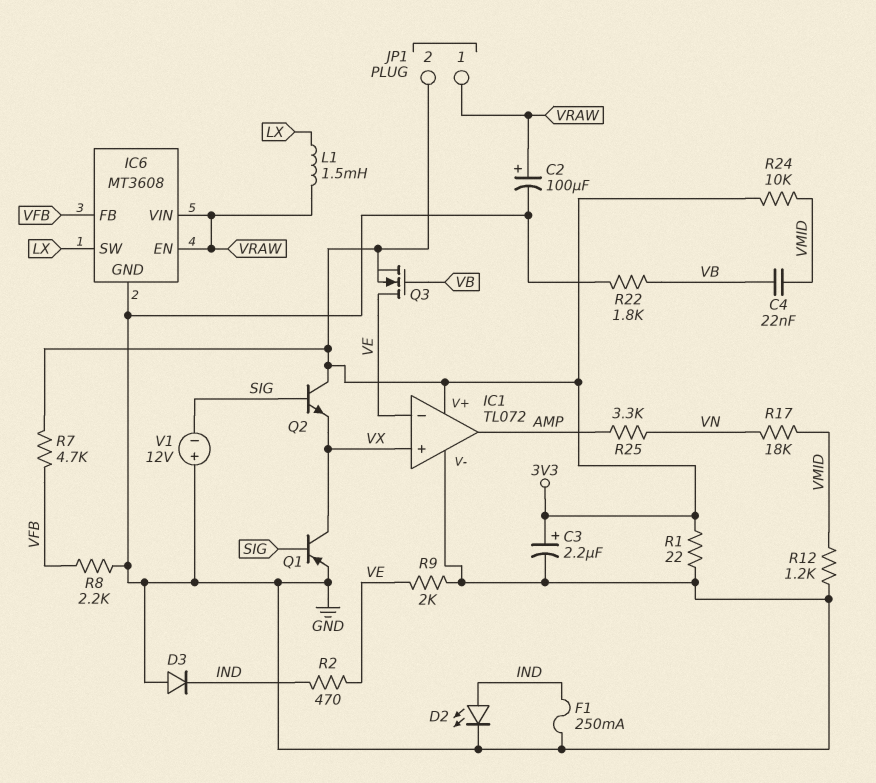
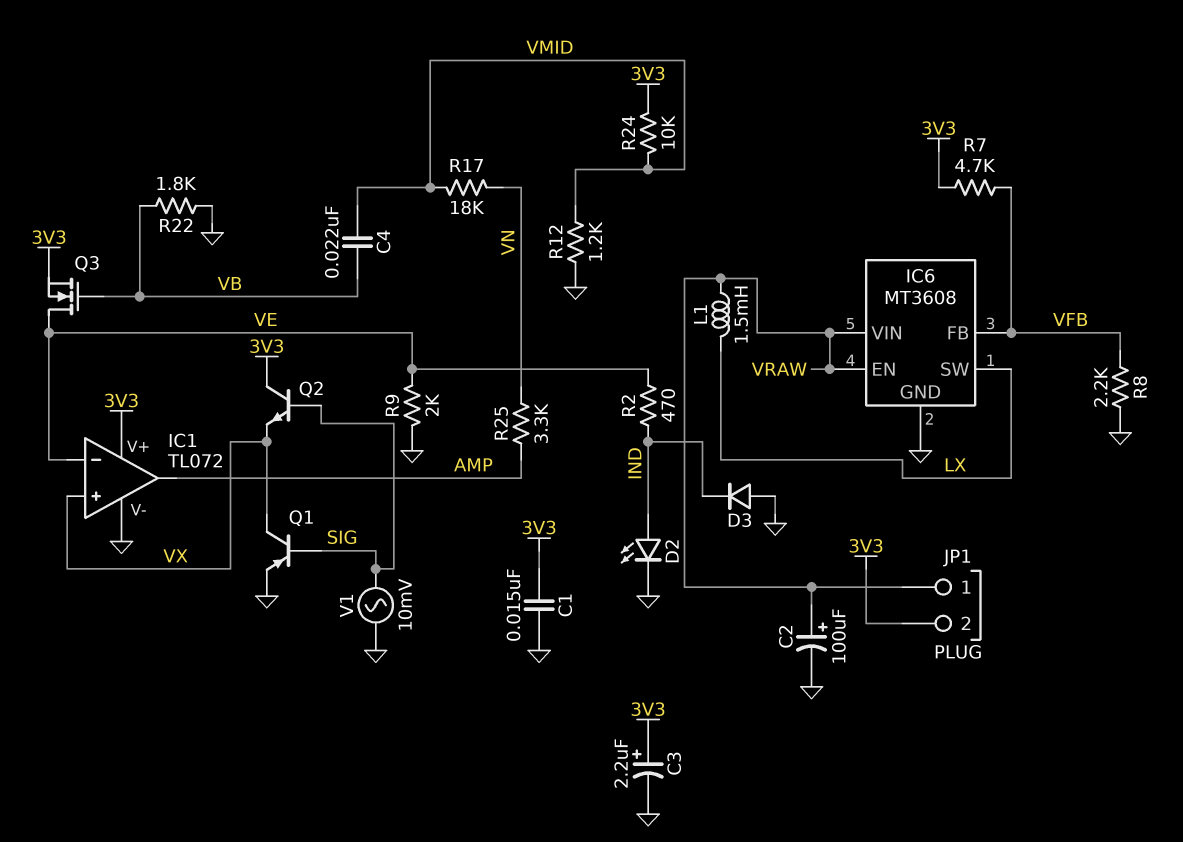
C1: none -> 15nF (3V3, GND)
F1: 250mA (GND, IND) -> none
R1: 22 (3V3, GND) -> none
V1: 12V (plus GND, minus SIG) -> AC 10mV (GND, SIG)

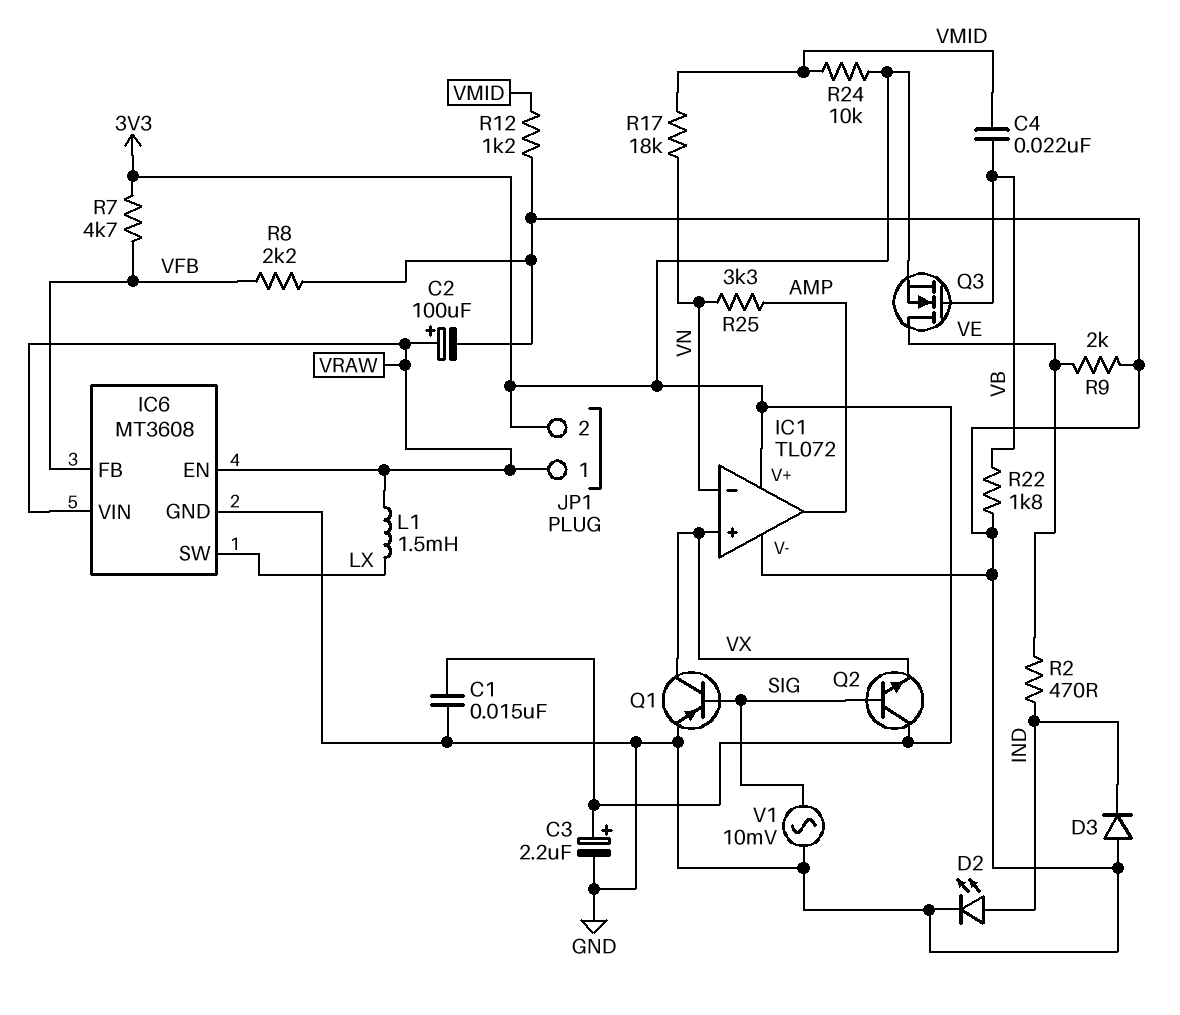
IC1 pin in-: VE -> VN

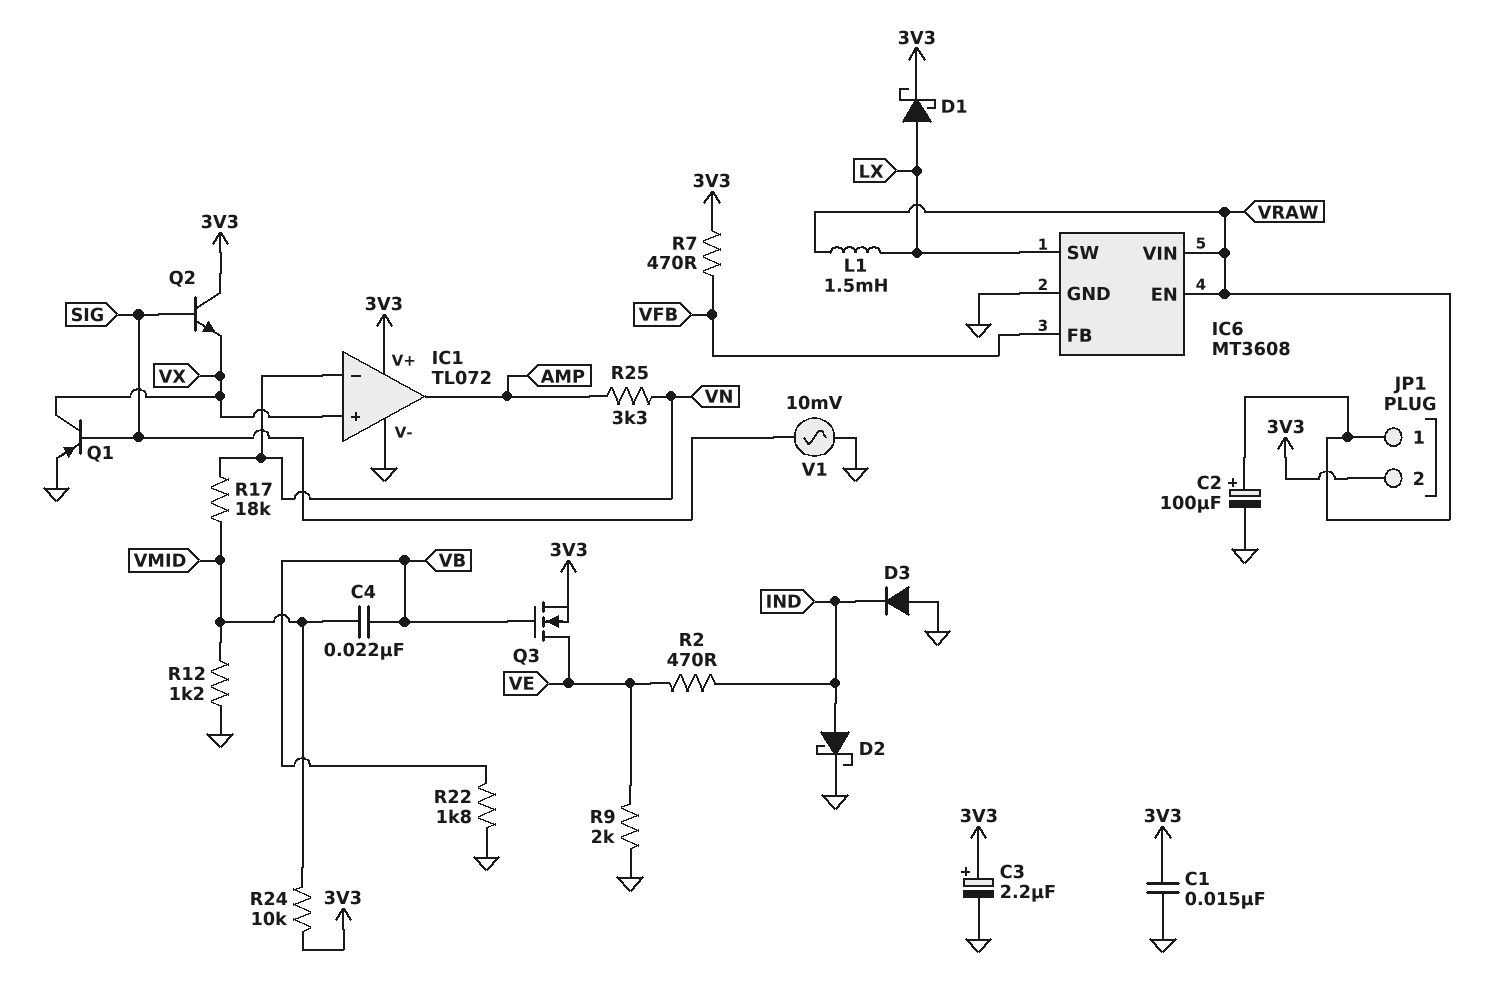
D1: none -> schottky (A LX, K 3V3)
D2: LED (A IND, K GND) -> schottky (A IND, K GND)
R7: 4.7k (3V3, VFB) -> 470 (3V3, VFB)
R8: 2.2k (GND, VFB) -> none

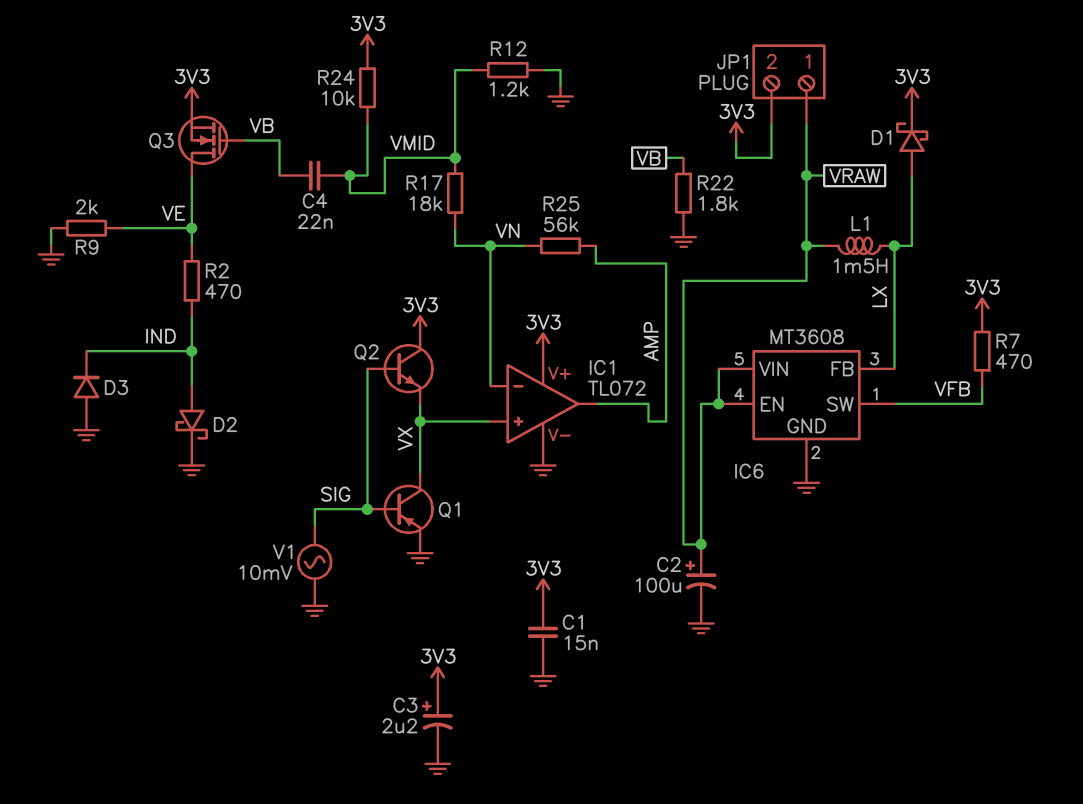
IC6 pin FB: VFB -> LX
IC6 pin SW: LX -> VFB
R25: 3.3k (AMP, VN) -> 56k (AMP, VN)

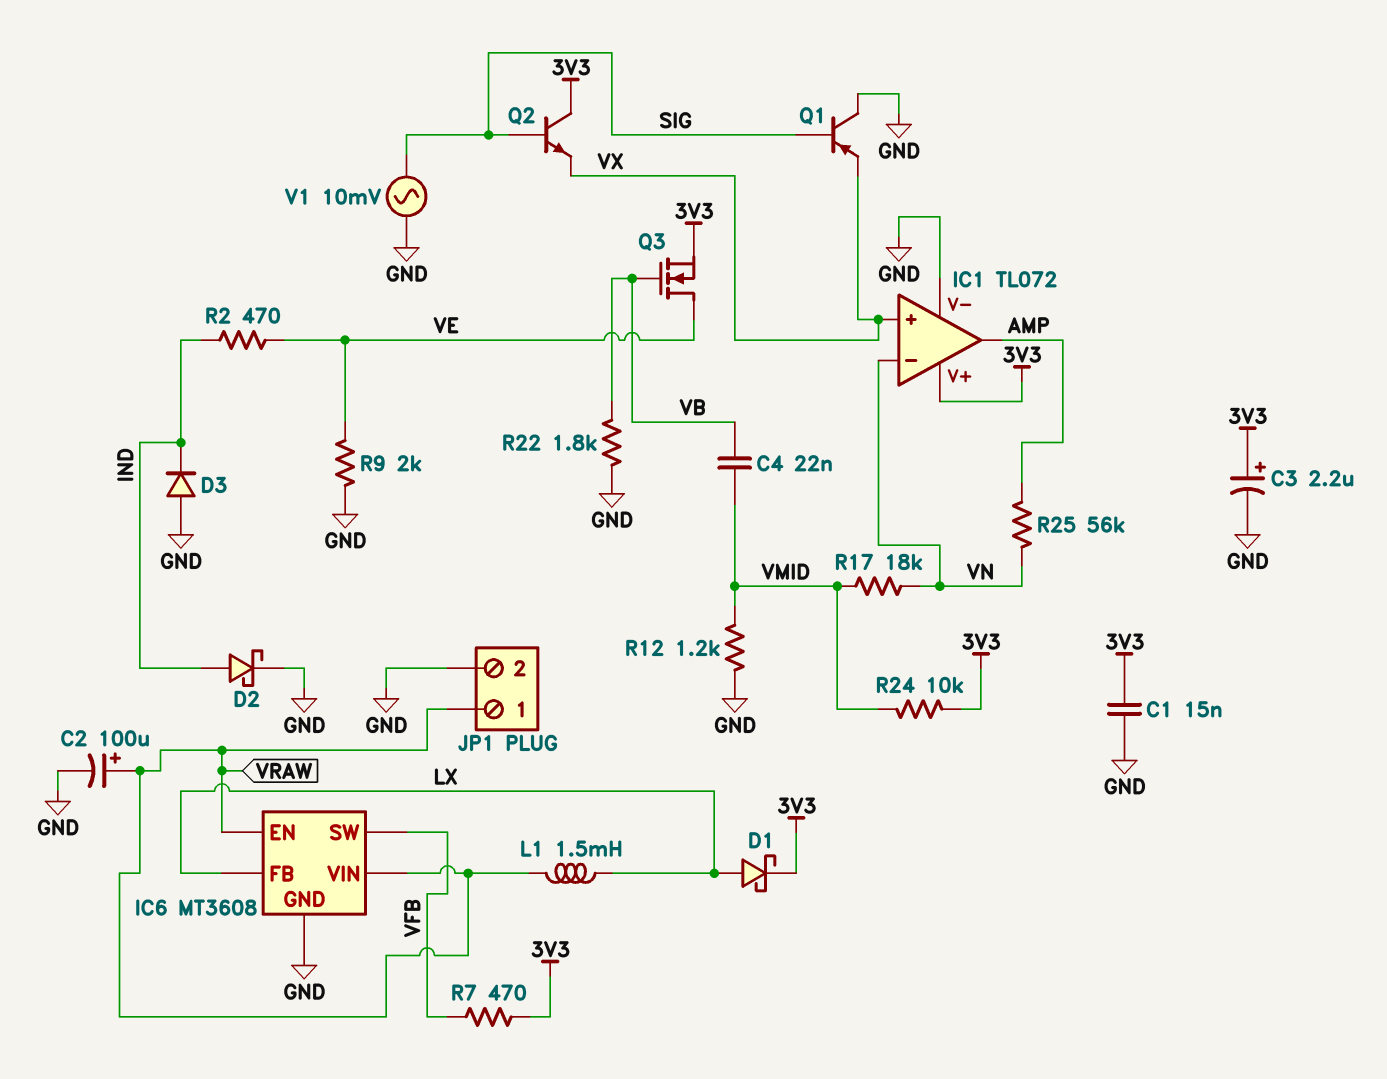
JP1 pin 2: 3V3 -> GND
Q1: PNP (B SIG, C VX, E GND) -> PNP (B SIG, C GND, E VX)

